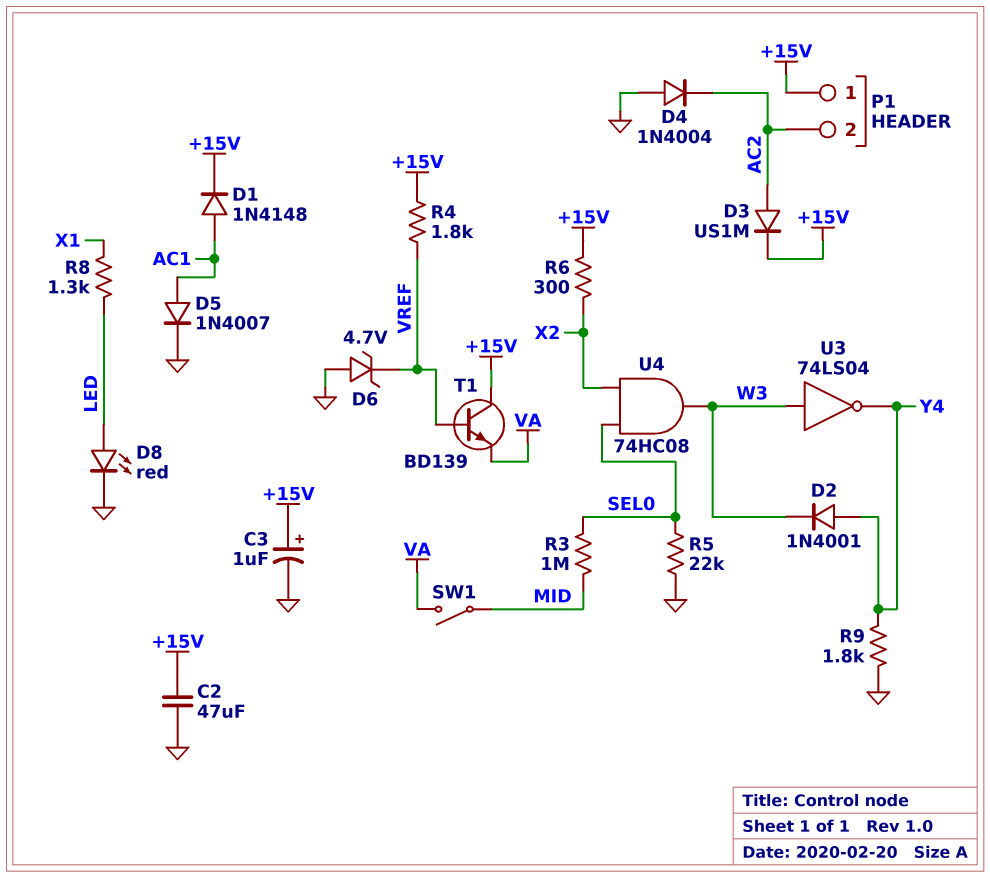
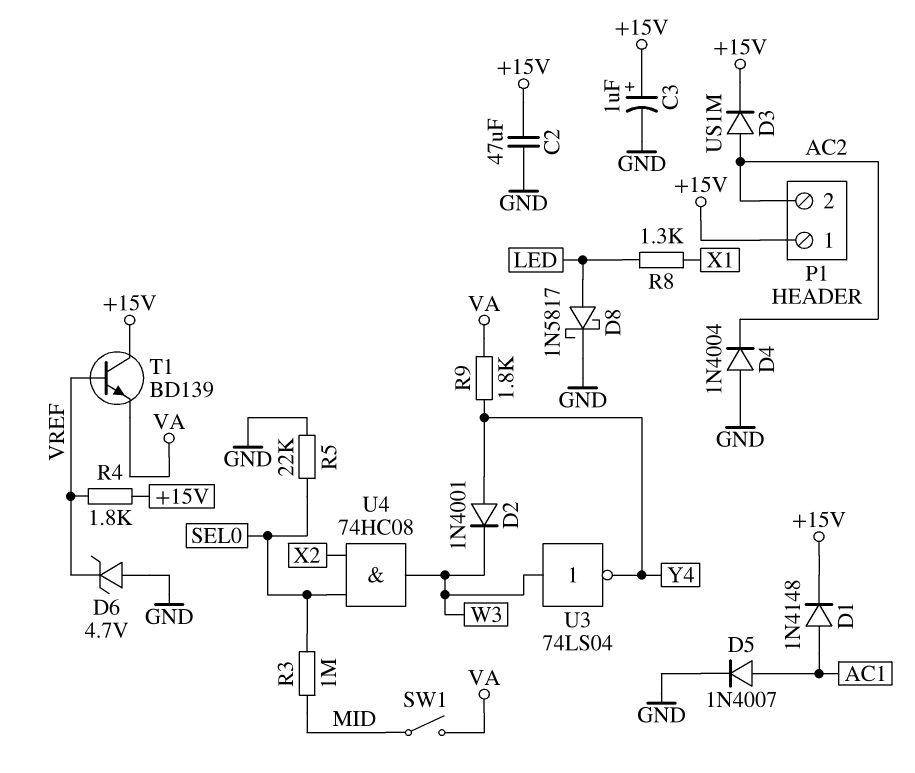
D8: LED red (A LED, K GND) -> schottky 1N5817 (A LED, K GND)
R6: 300 (+15V, X2) -> none
R9: 1.8k (GND, Y4) -> 1.8k (VA, Y4)

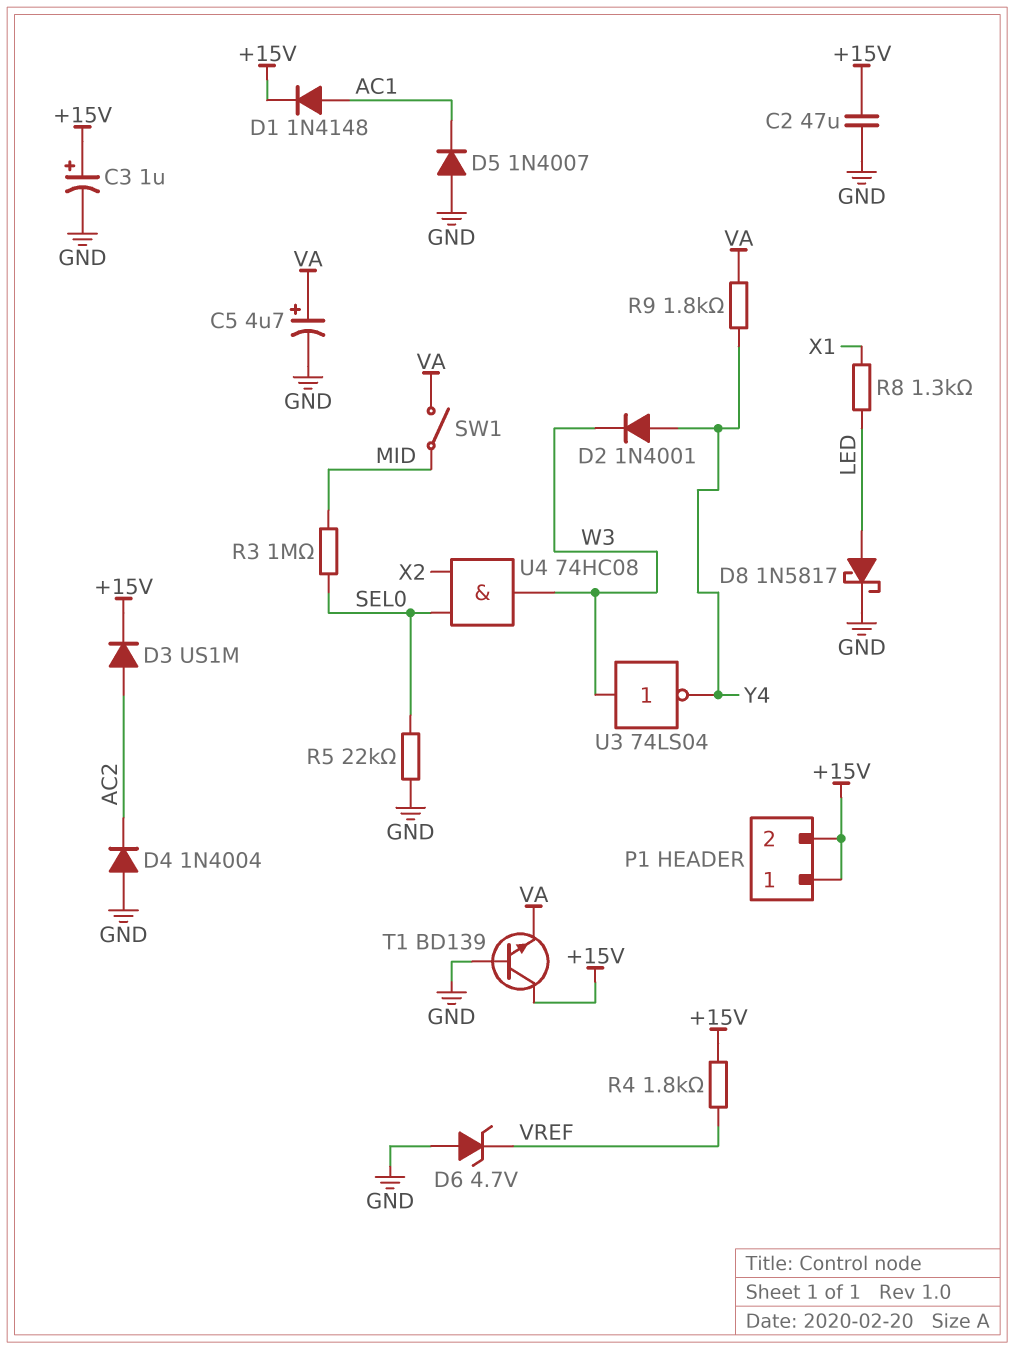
C5: none -> 4.7uF (plus VA, minus GND)
D5: diode 1N4007 (A AC1, K GND) -> diode 1N4007 (A GND, K AC1)
P1 pin 2: AC2 -> +15V
T1: NPN BD139 (B VREF, C +15V, E VA) -> NPN BD139 (B GND, C +15V, E VA)

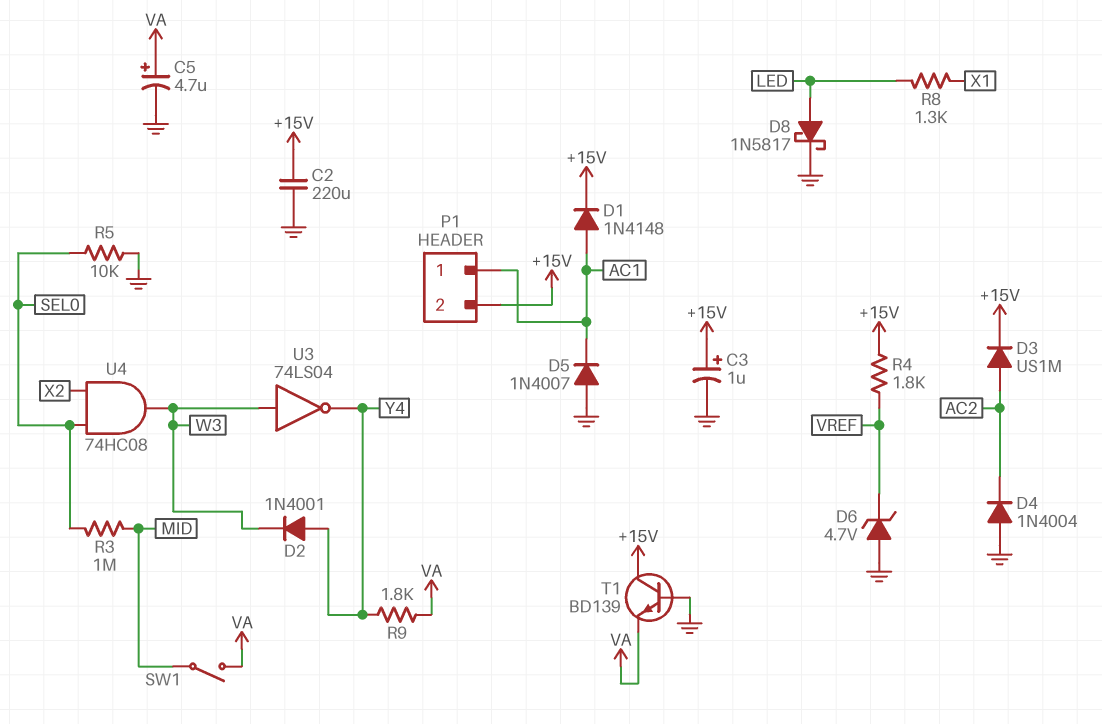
C2: 47uF (+15V, GND) -> 220uF (+15V, GND)
P1 pin 1: +15V -> AC1
R5: 22k (GND, SEL0) -> 10k (GND, SEL0)

